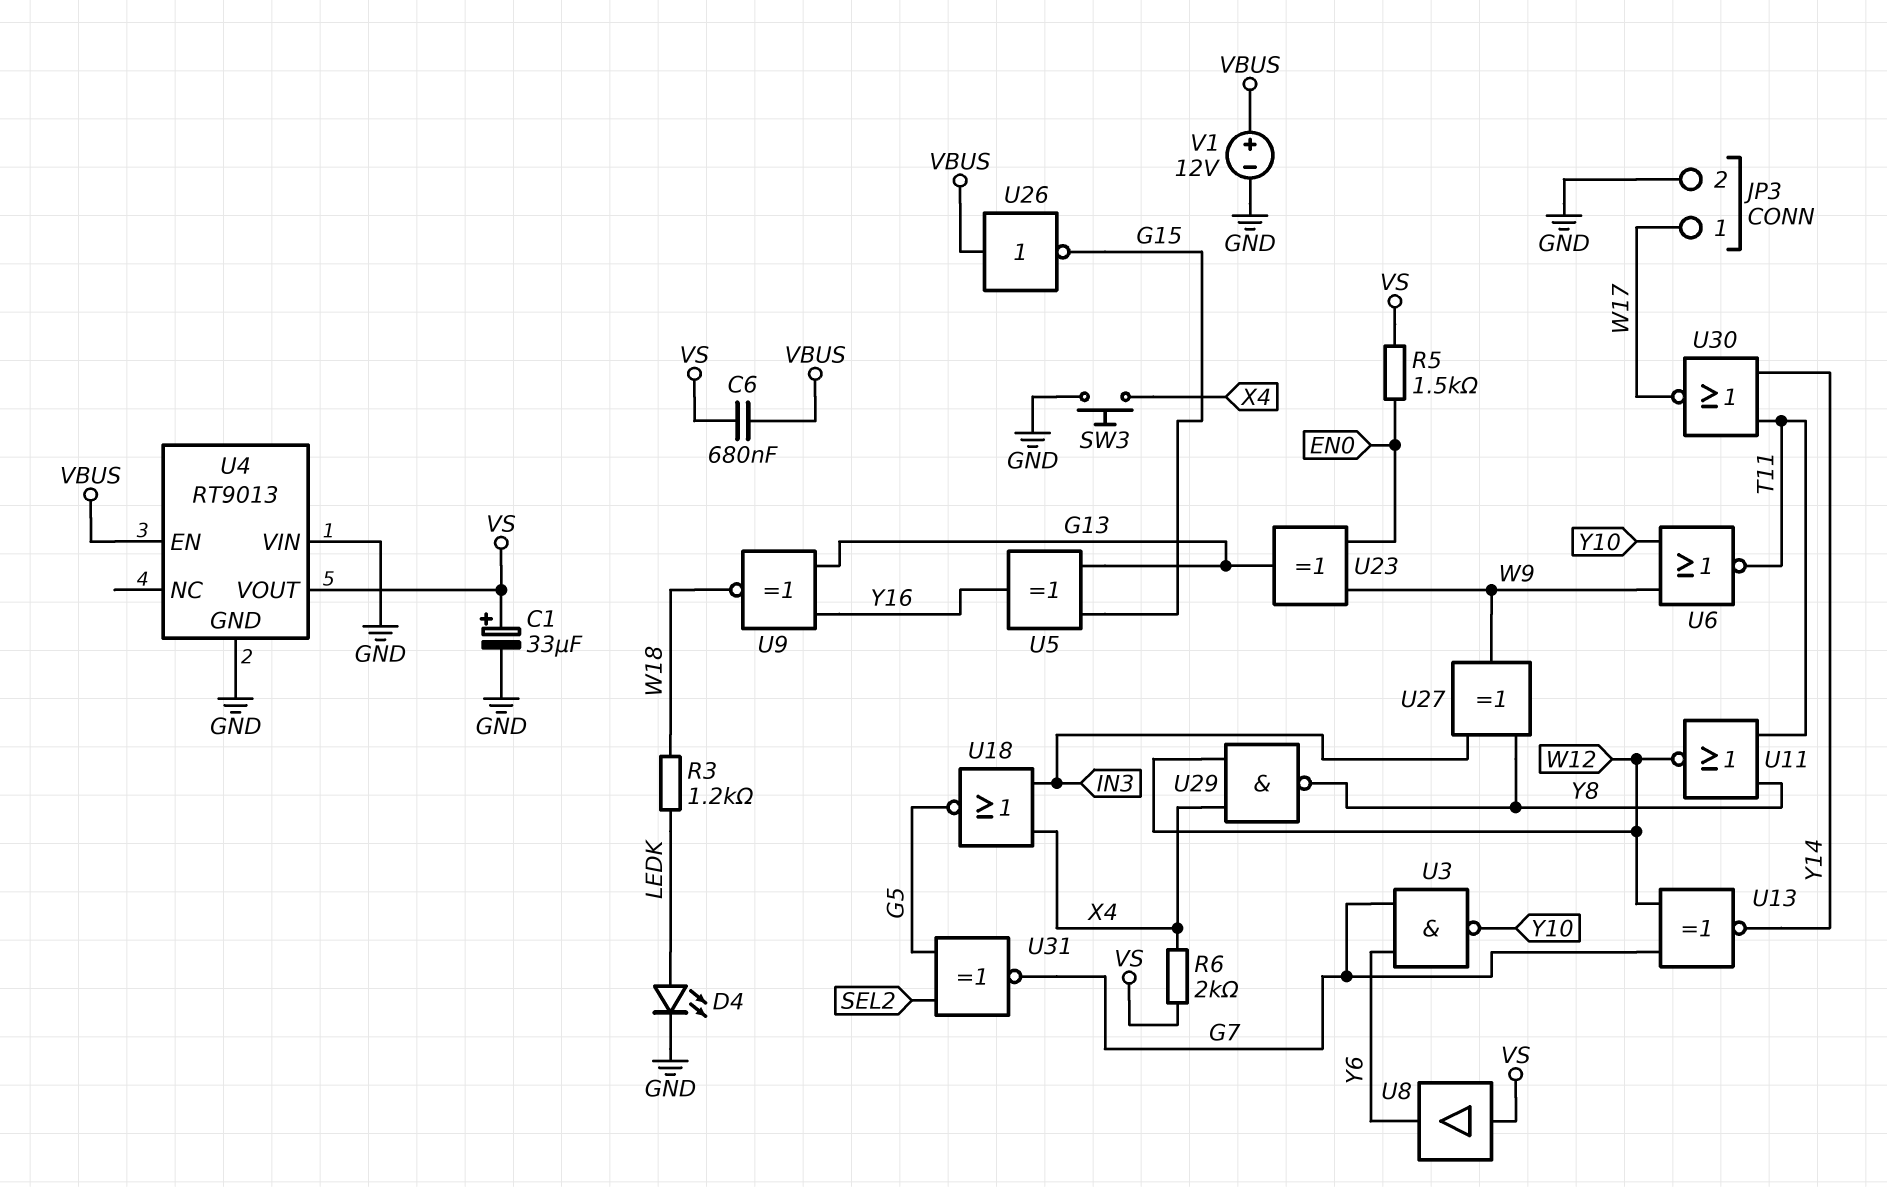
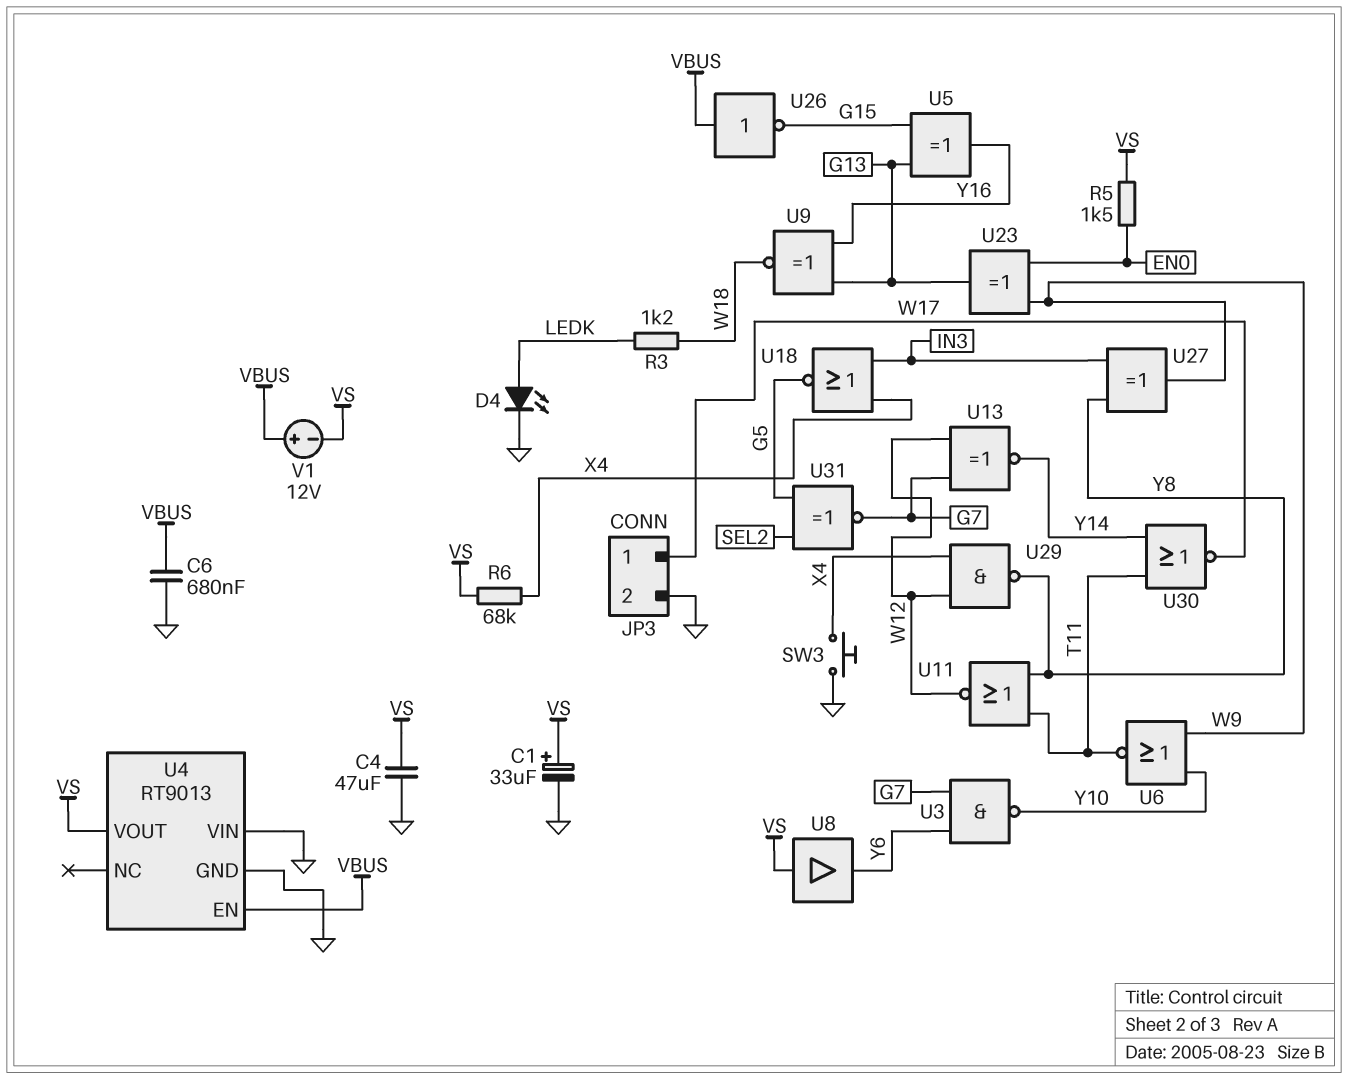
C4: none -> 47uF (GND, VS)
C6: 680nF (VBUS, VS) -> 680nF (GND, VBUS)
R6: 2k (VS, X4) -> 68k (VS, X4)
V1: 12V (plus VBUS, minus GND) -> 12V (plus VBUS, minus VS)

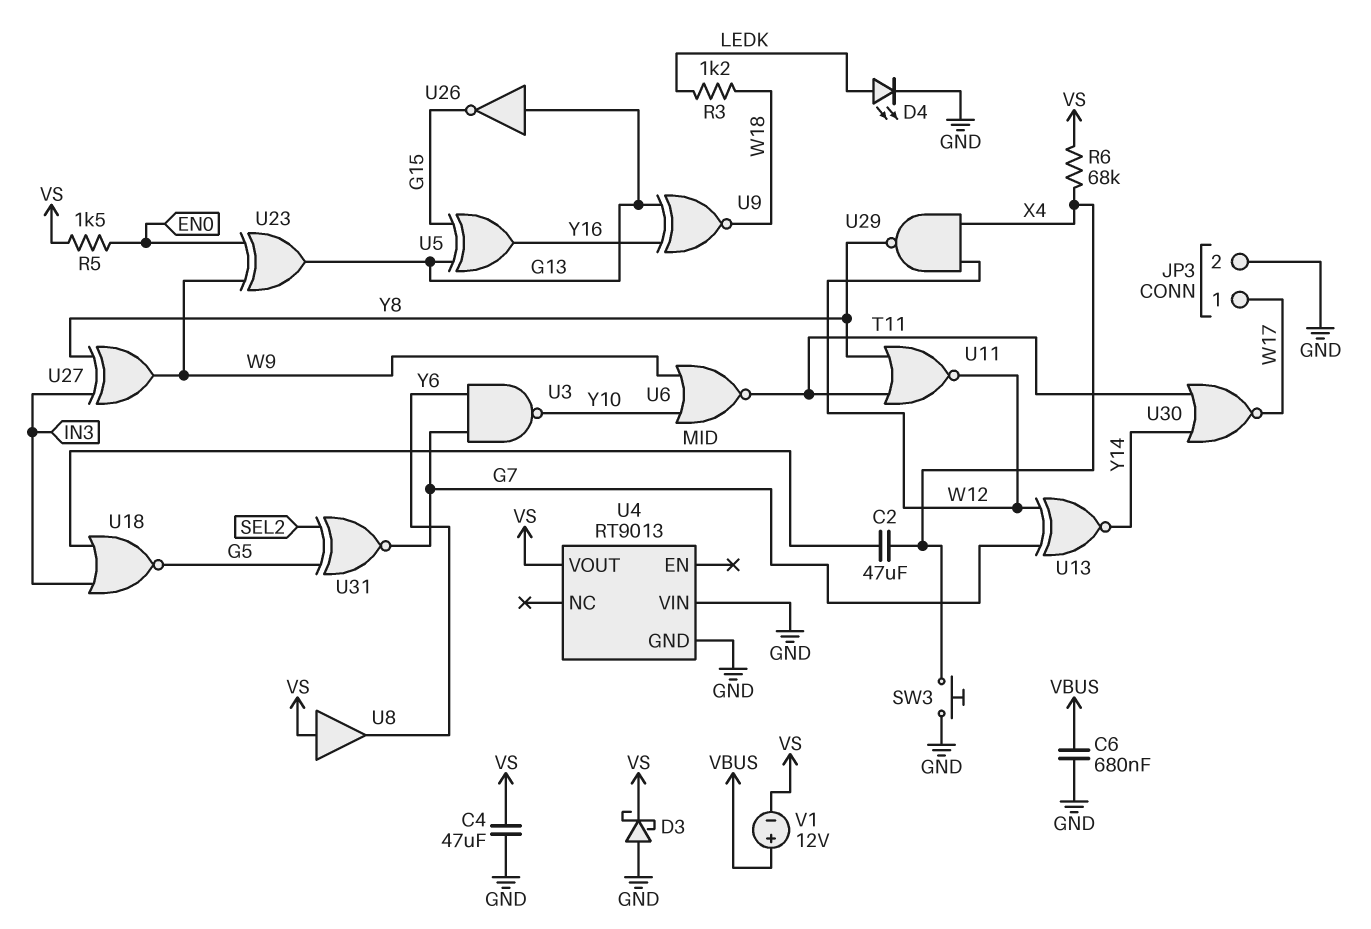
C1: 33uF (plus VS, minus GND) -> none
C2: none -> 47uF (MID, X4)
D3: none -> schottky (A GND, K VS)
U4 pin EN: VBUS -> none
U18: NOR (in IN3, in X4, out G5) -> NOR (in IN3, in MID, out G5)
U26: NOT (in VBUS, out G15) -> NOT (in G13, out G15)

